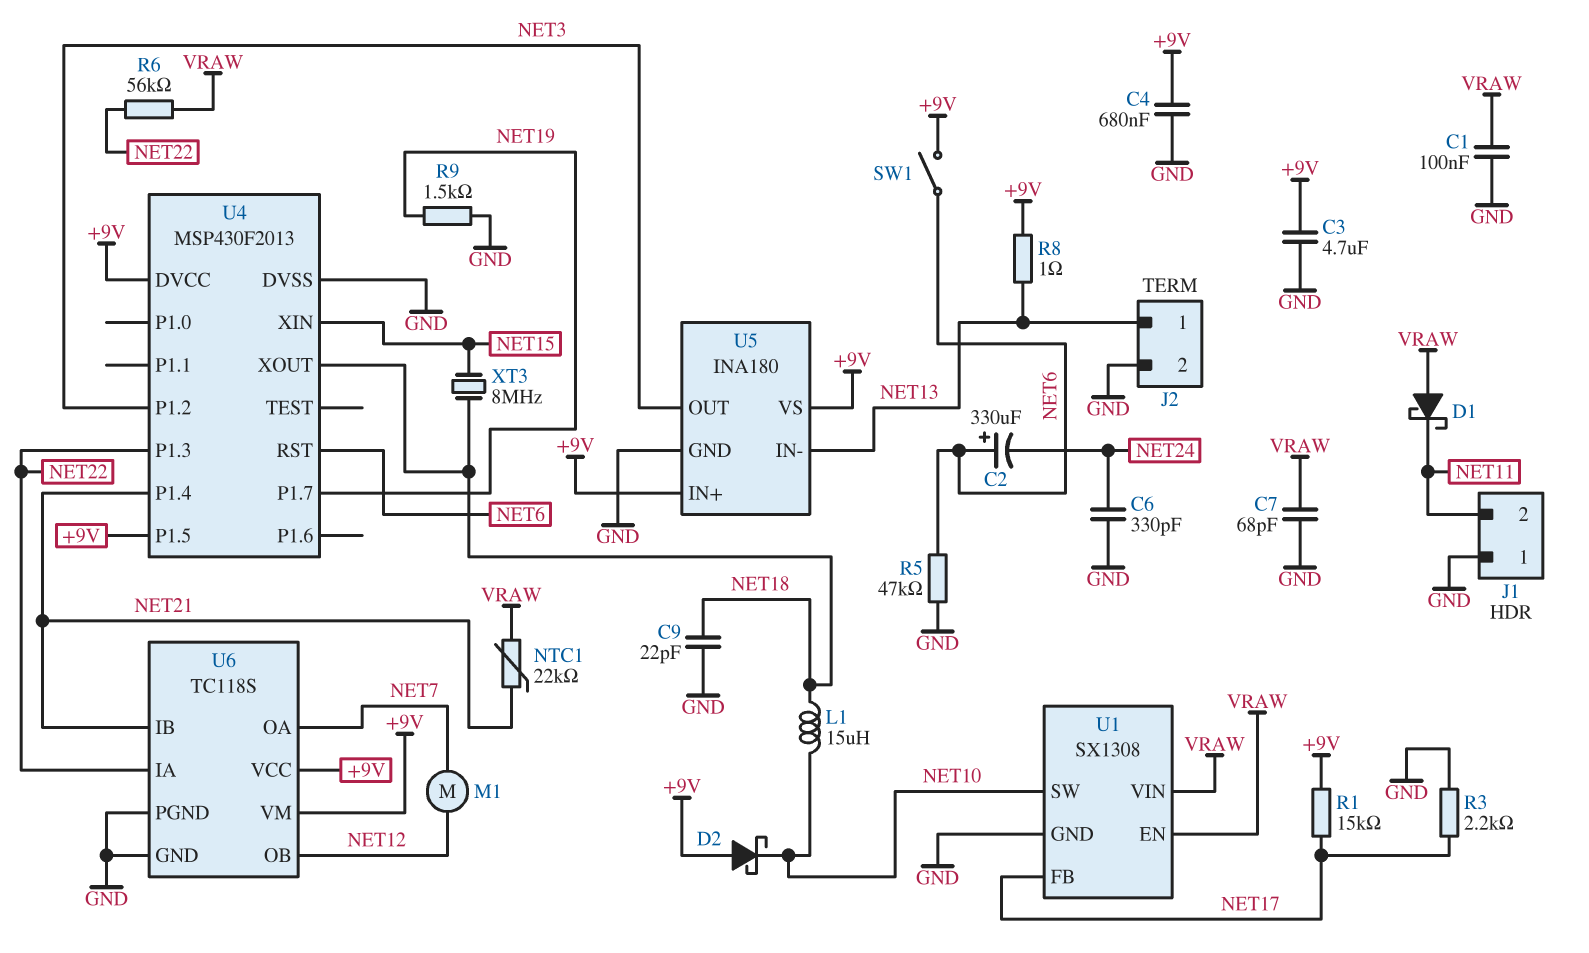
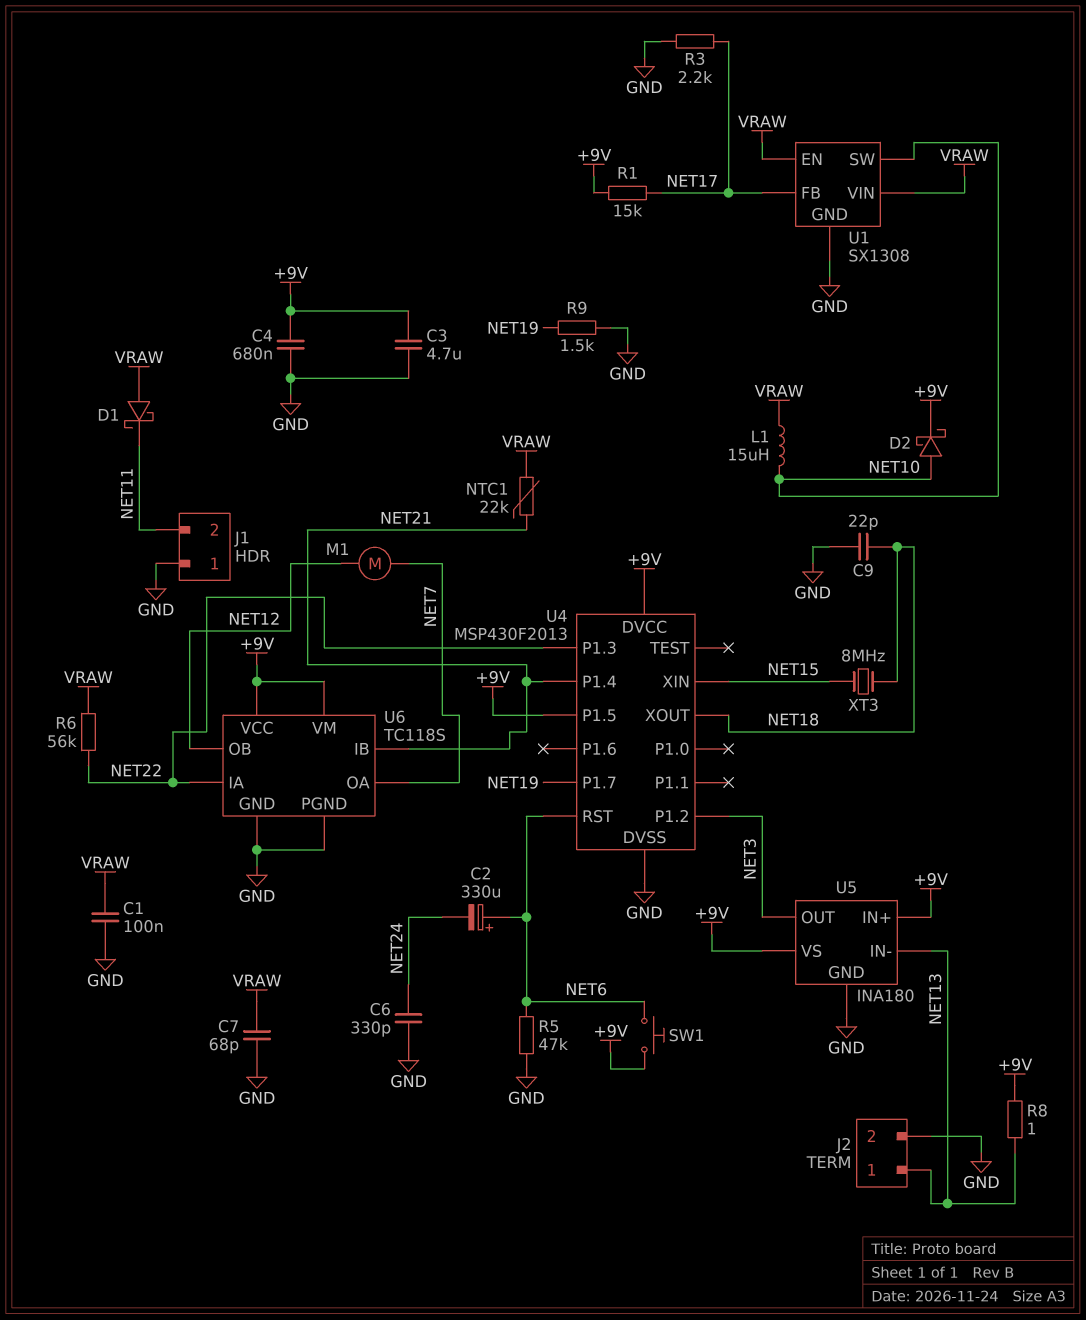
D2: schottky (A +9V, K NET10) -> schottky (A NET10, K +9V)
L1: 15uH (NET10, NET18) -> 15uH (NET10, VRAW)
SW1: switch (+9V, NET6) -> button (+9V, NET6)

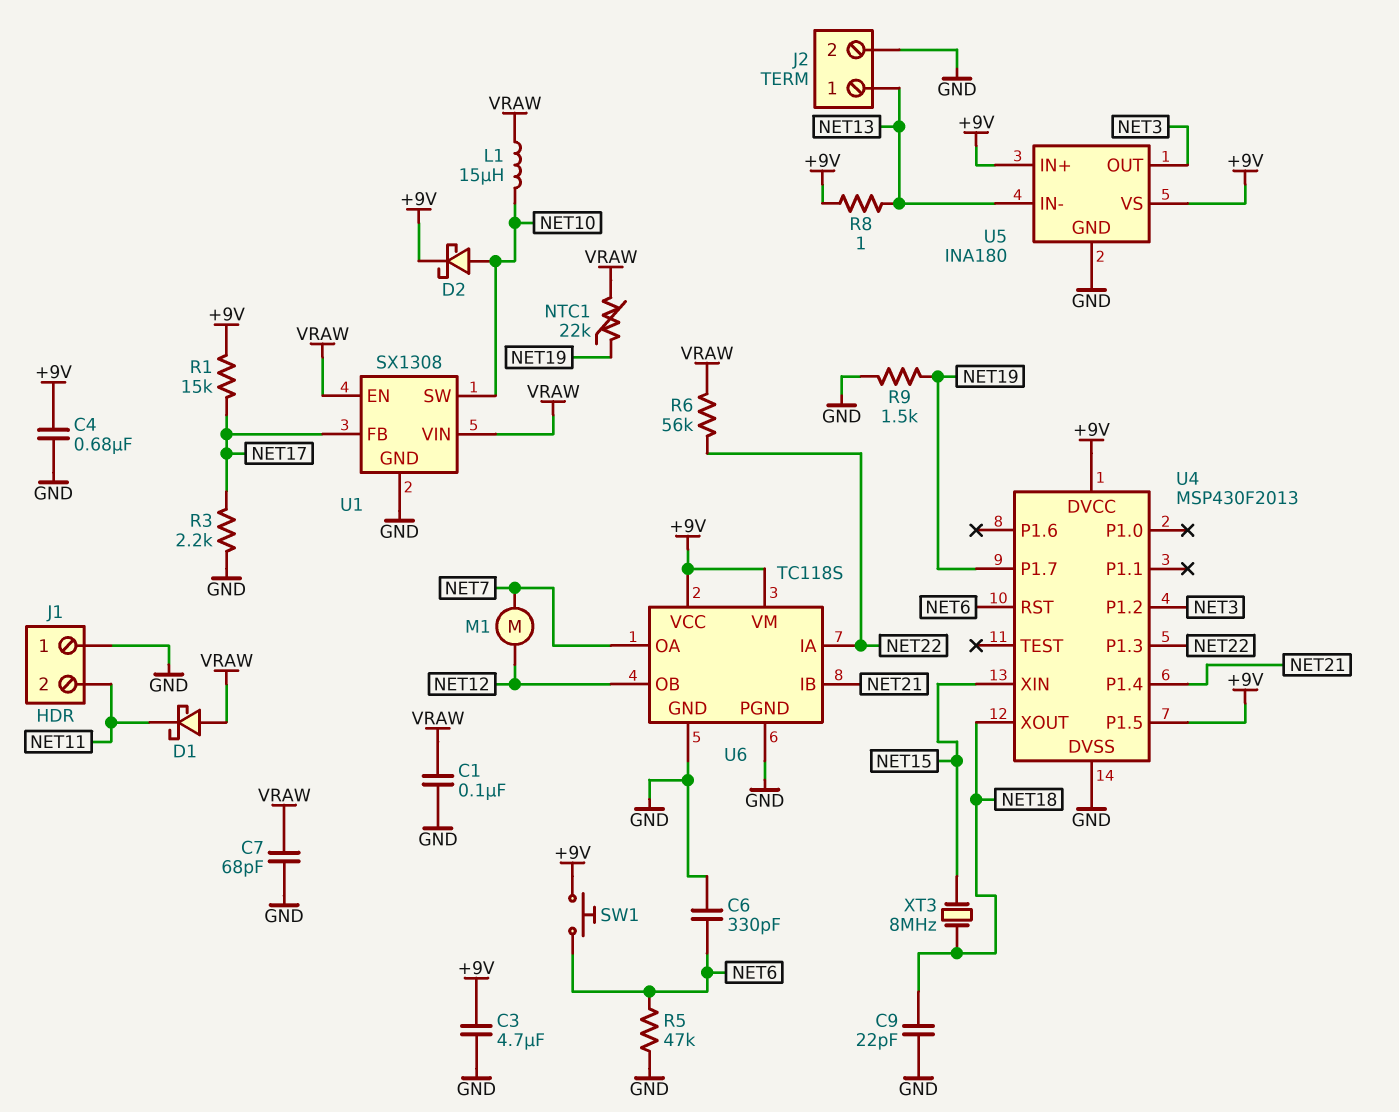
C2: 330uF (plus NET6, minus NET24) -> none
C6: 330pF (GND, NET24) -> 330pF (GND, NET6)
NTC1: 22k (NET21, VRAW) -> 22k (NET19, VRAW)

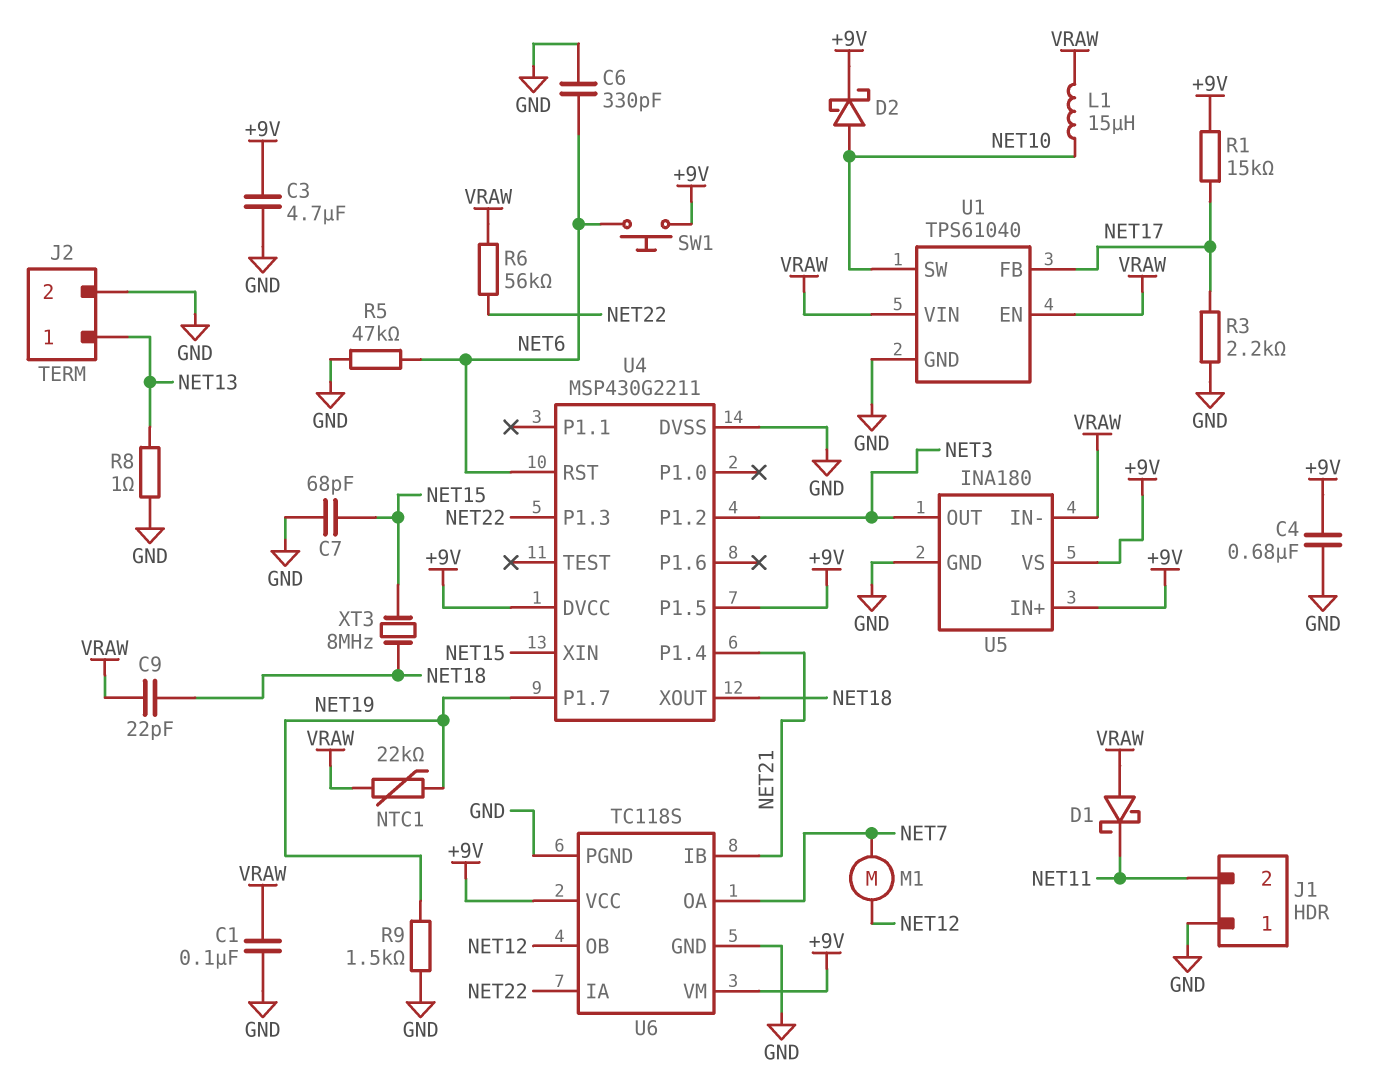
C7: 68pF (GND, VRAW) -> 68pF (GND, NET15)
C9: 22pF (GND, NET18) -> 22pF (NET18, VRAW)
R8: 1 (+9V, NET13) -> 1 (GND, NET13)
U1: SX1308 -> TPS61040
U4: MSP430F2013 -> MSP430G2211
U5 pin IN-: NET13 -> VRAW

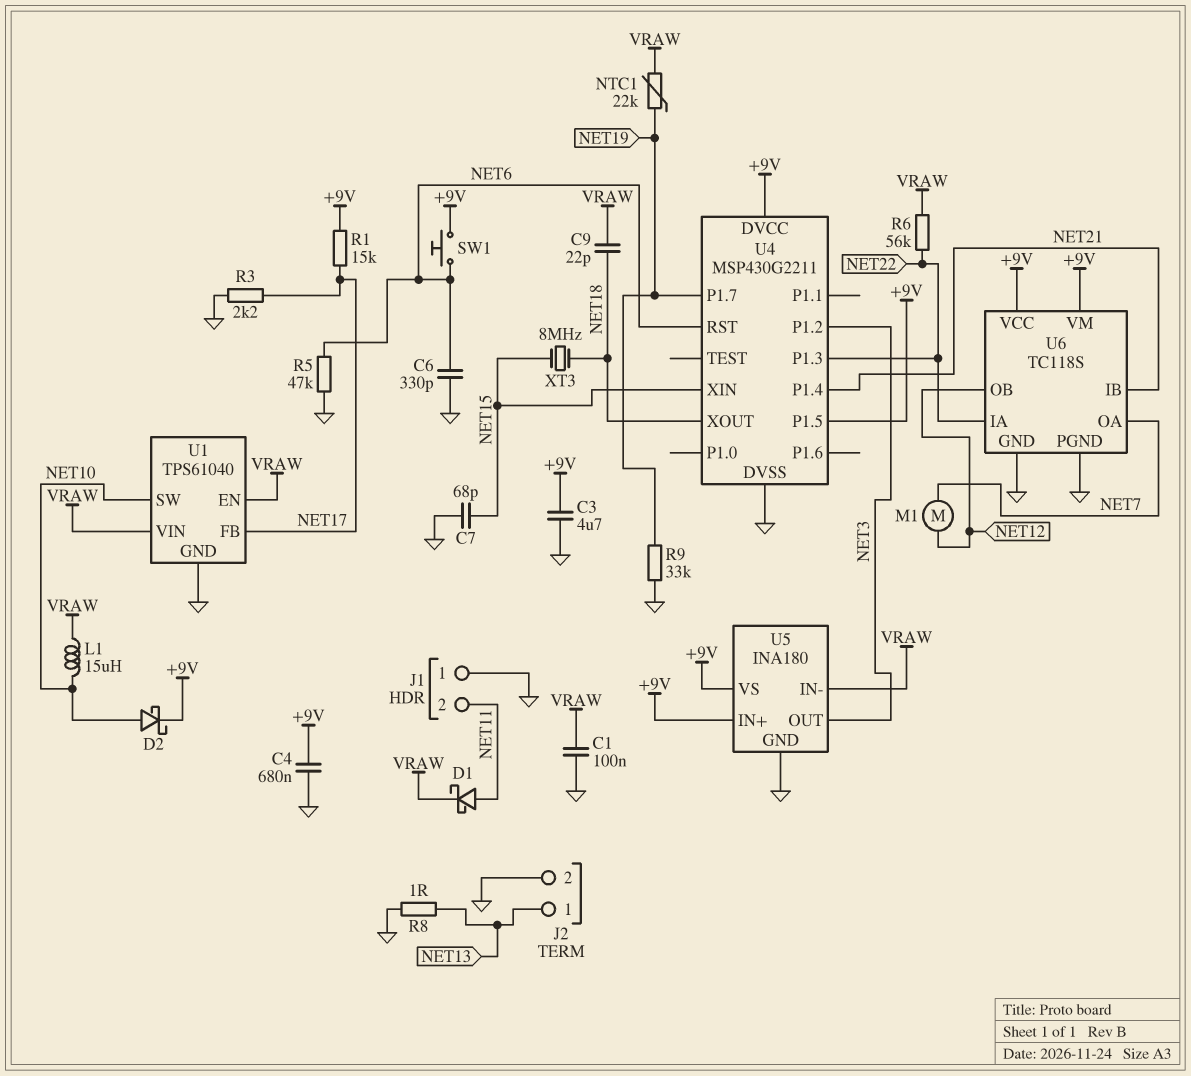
D1: schottky (A VRAW, K NET11) -> schottky (A NET11, K VRAW)
R9: 1.5k (GND, NET19) -> 33k (GND, NET19)

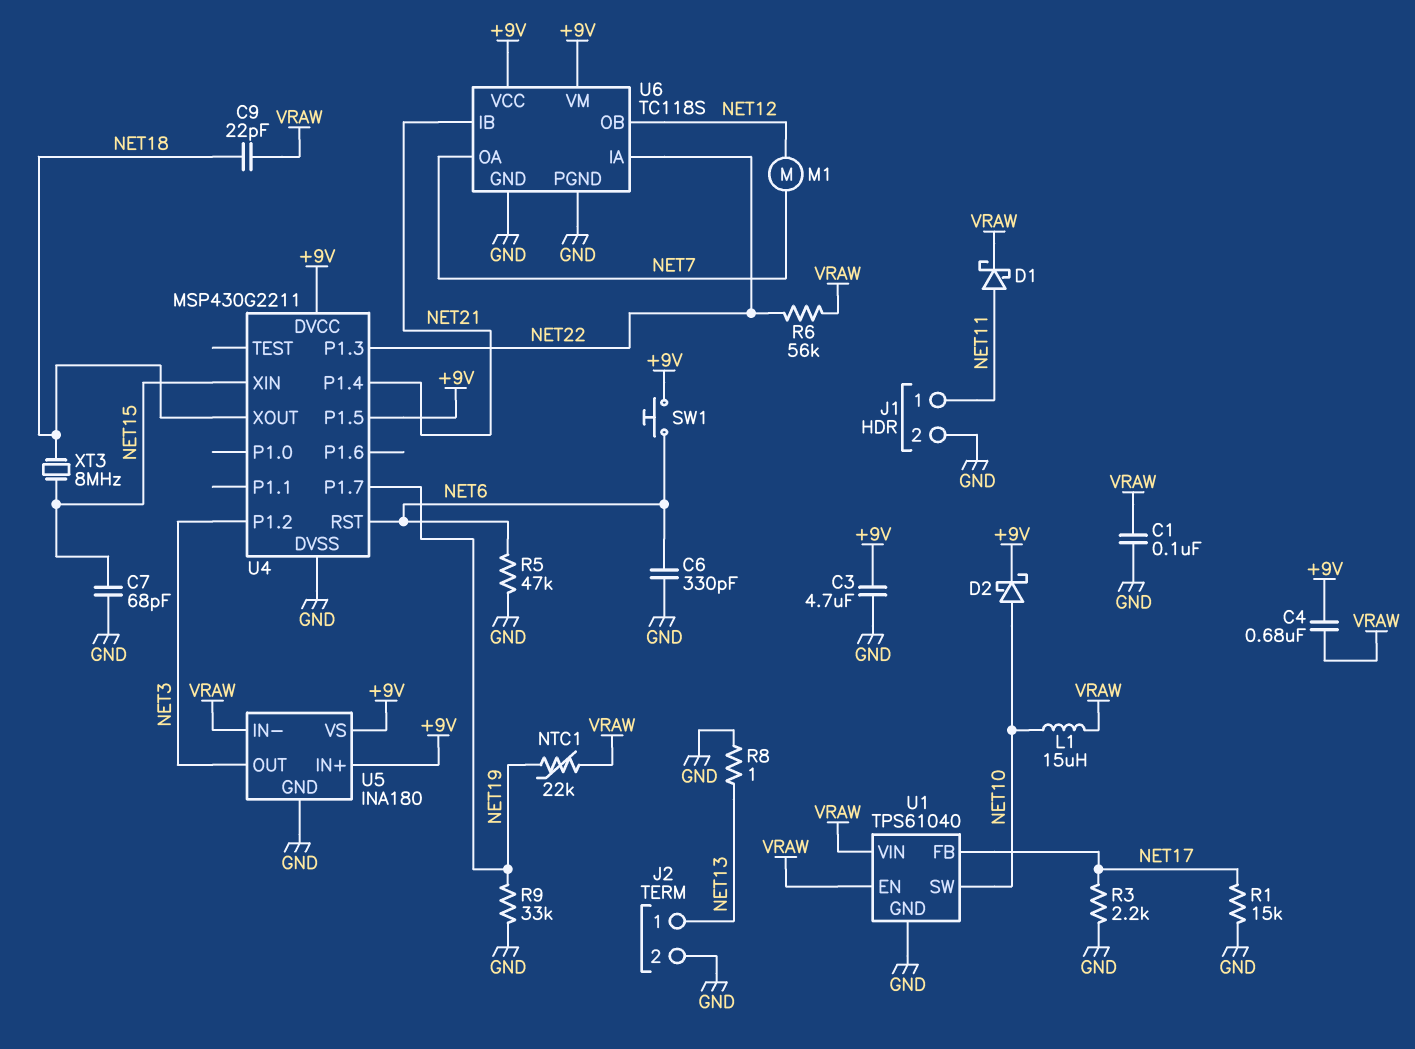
C4: 680nF (+9V, GND) -> 680nF (+9V, VRAW)
J1 pin 1: GND -> NET11
J1 pin 2: NET11 -> GND
R1: 15k (+9V, NET17) -> 15k (GND, NET17)

